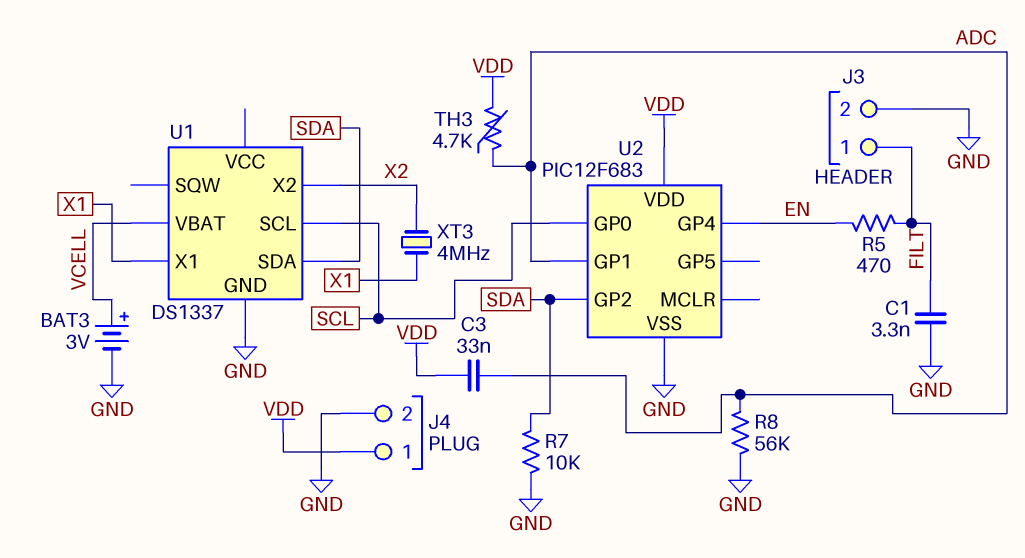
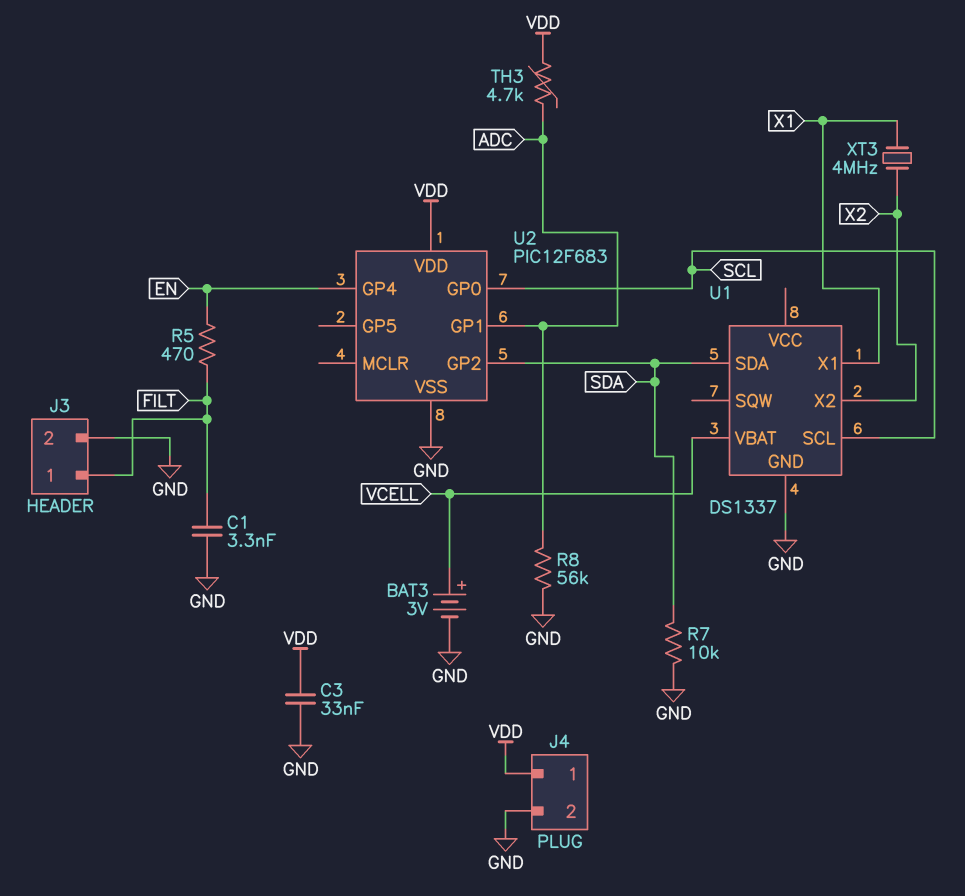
C3: 33nF (ADC, VDD) -> 33nF (GND, VDD)

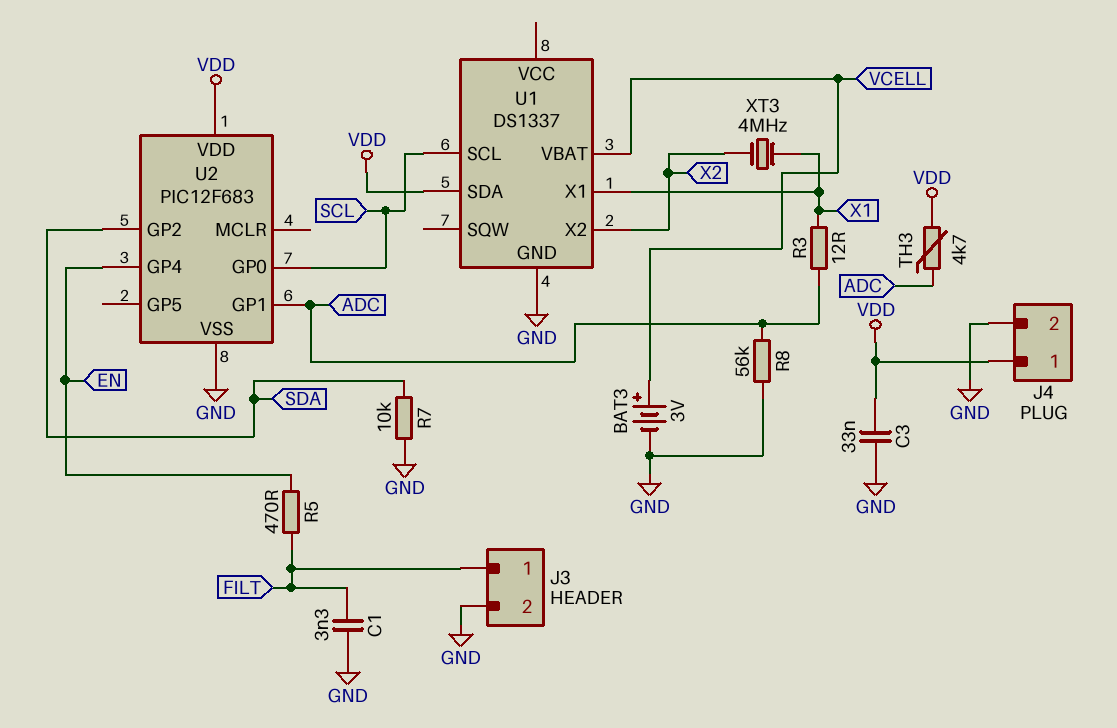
R3: none -> 12 (ADC, X1)
U1 pin SDA: SDA -> VDD

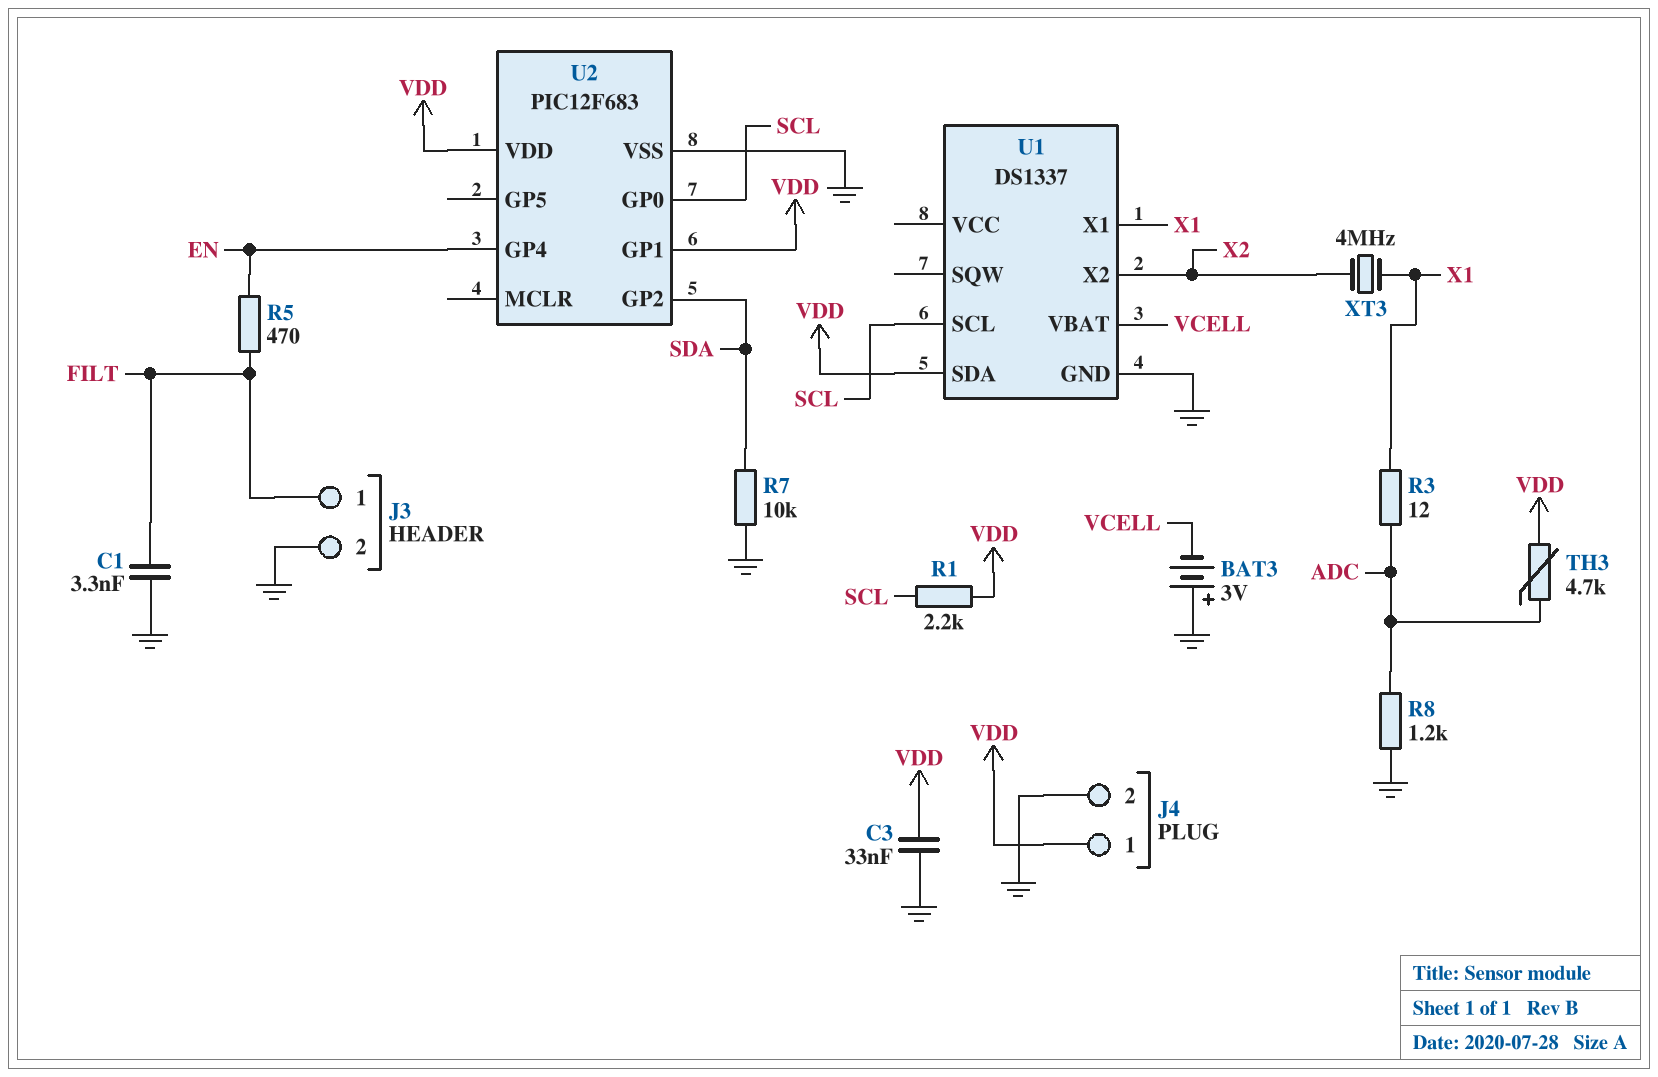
BAT3: 3V (plus VCELL, minus GND) -> 3V (plus GND, minus VCELL)
R1: none -> 2.2k (SCL, VDD)
R8: 56k (ADC, GND) -> 1.2k (ADC, GND)
U2 pin GP1: ADC -> VDD

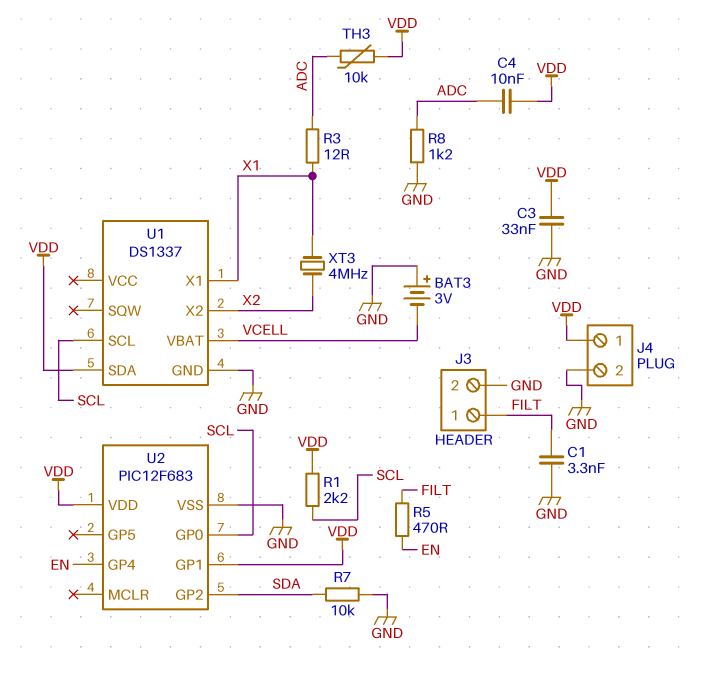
C4: none -> 10nF (ADC, VDD)
TH3: 4.7k (ADC, VDD) -> 10k (ADC, VDD)

